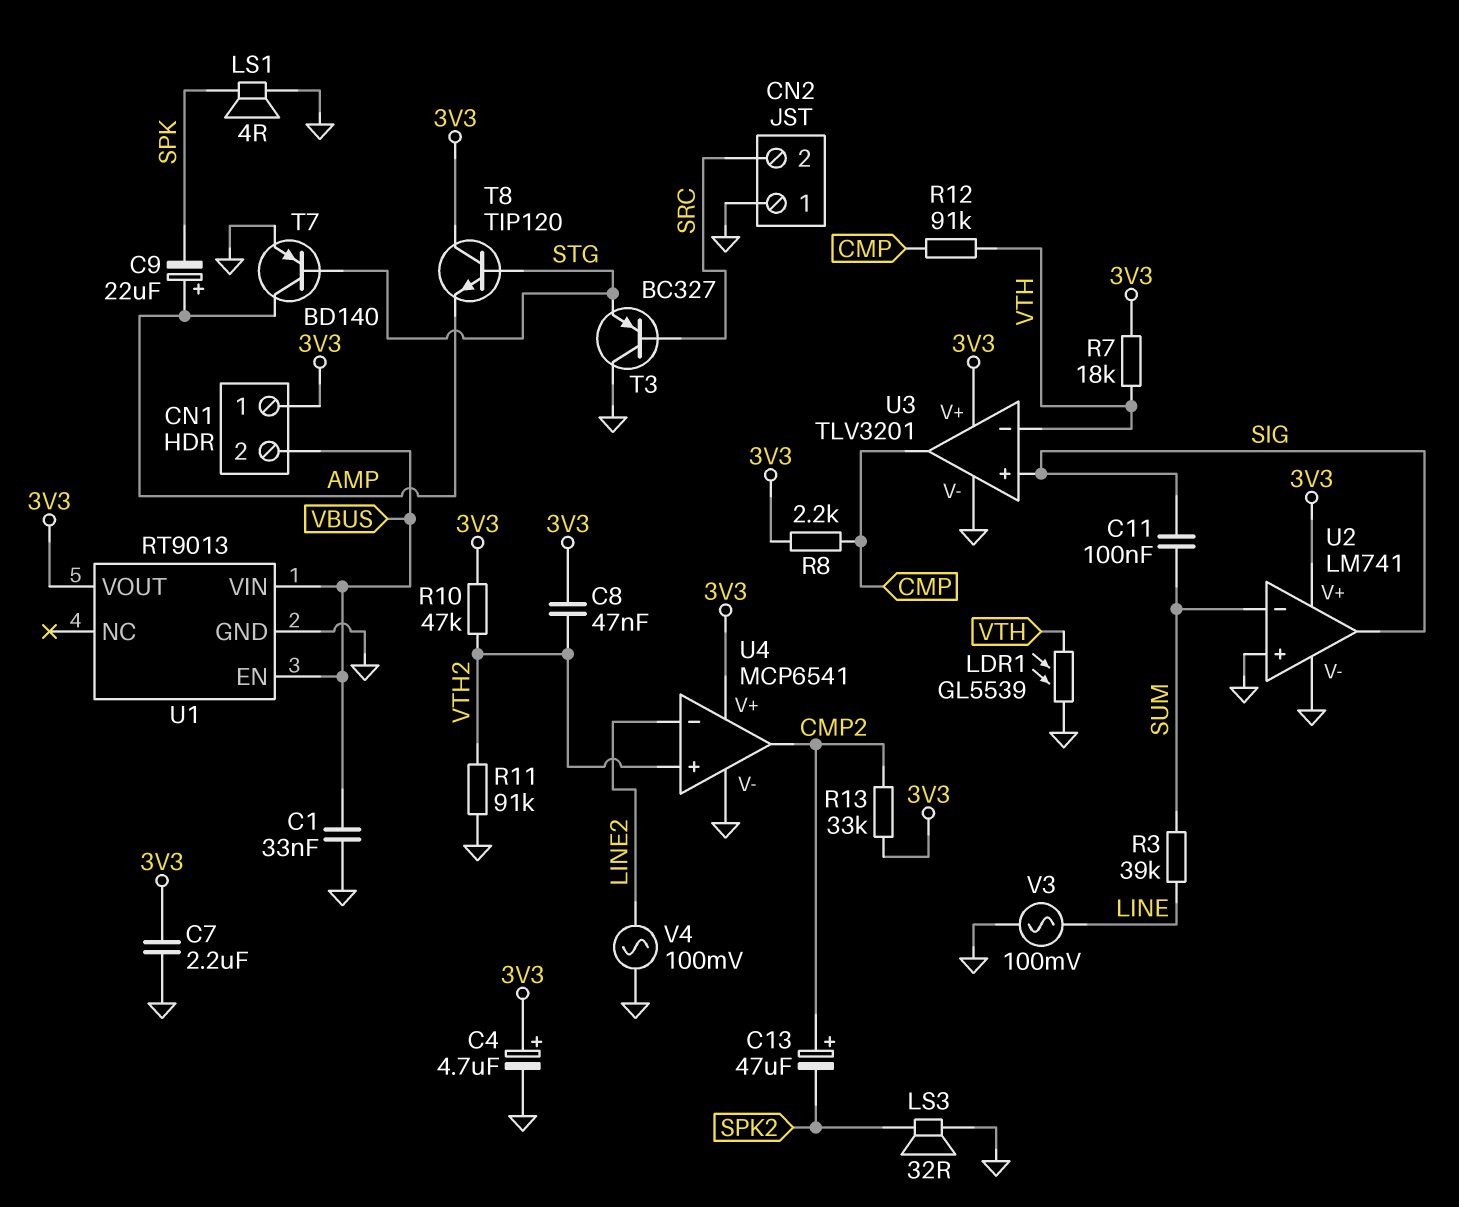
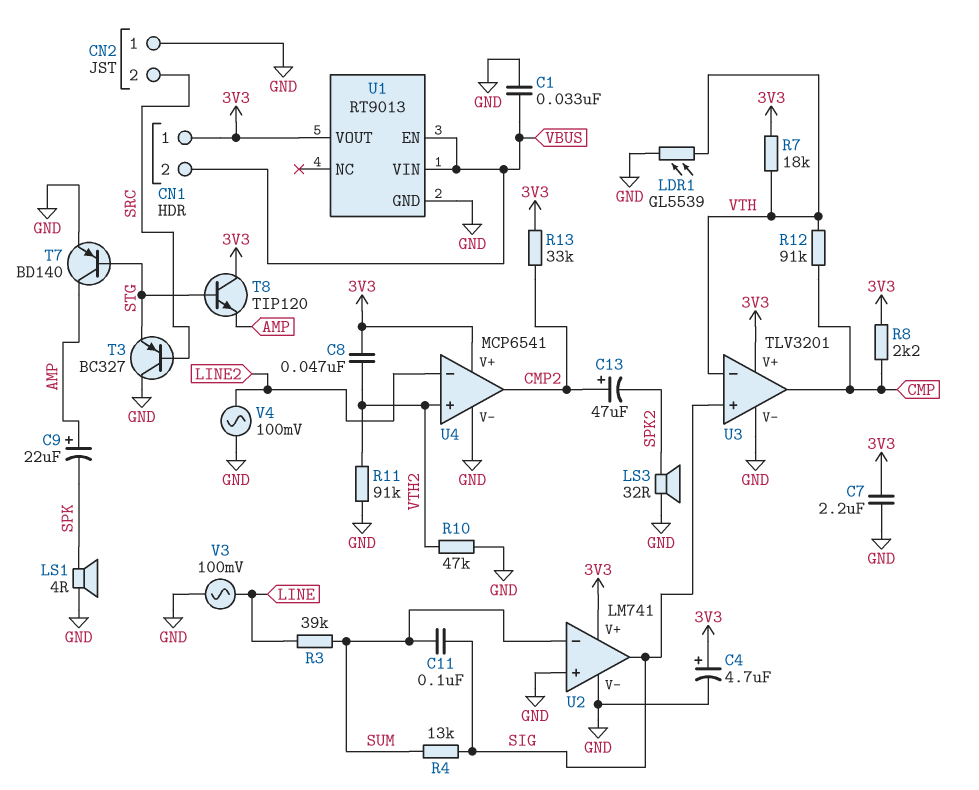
R4: none -> 13k (SIG, SUM)
R10: 47k (3V3, VTH2) -> 47k (GND, VTH2)

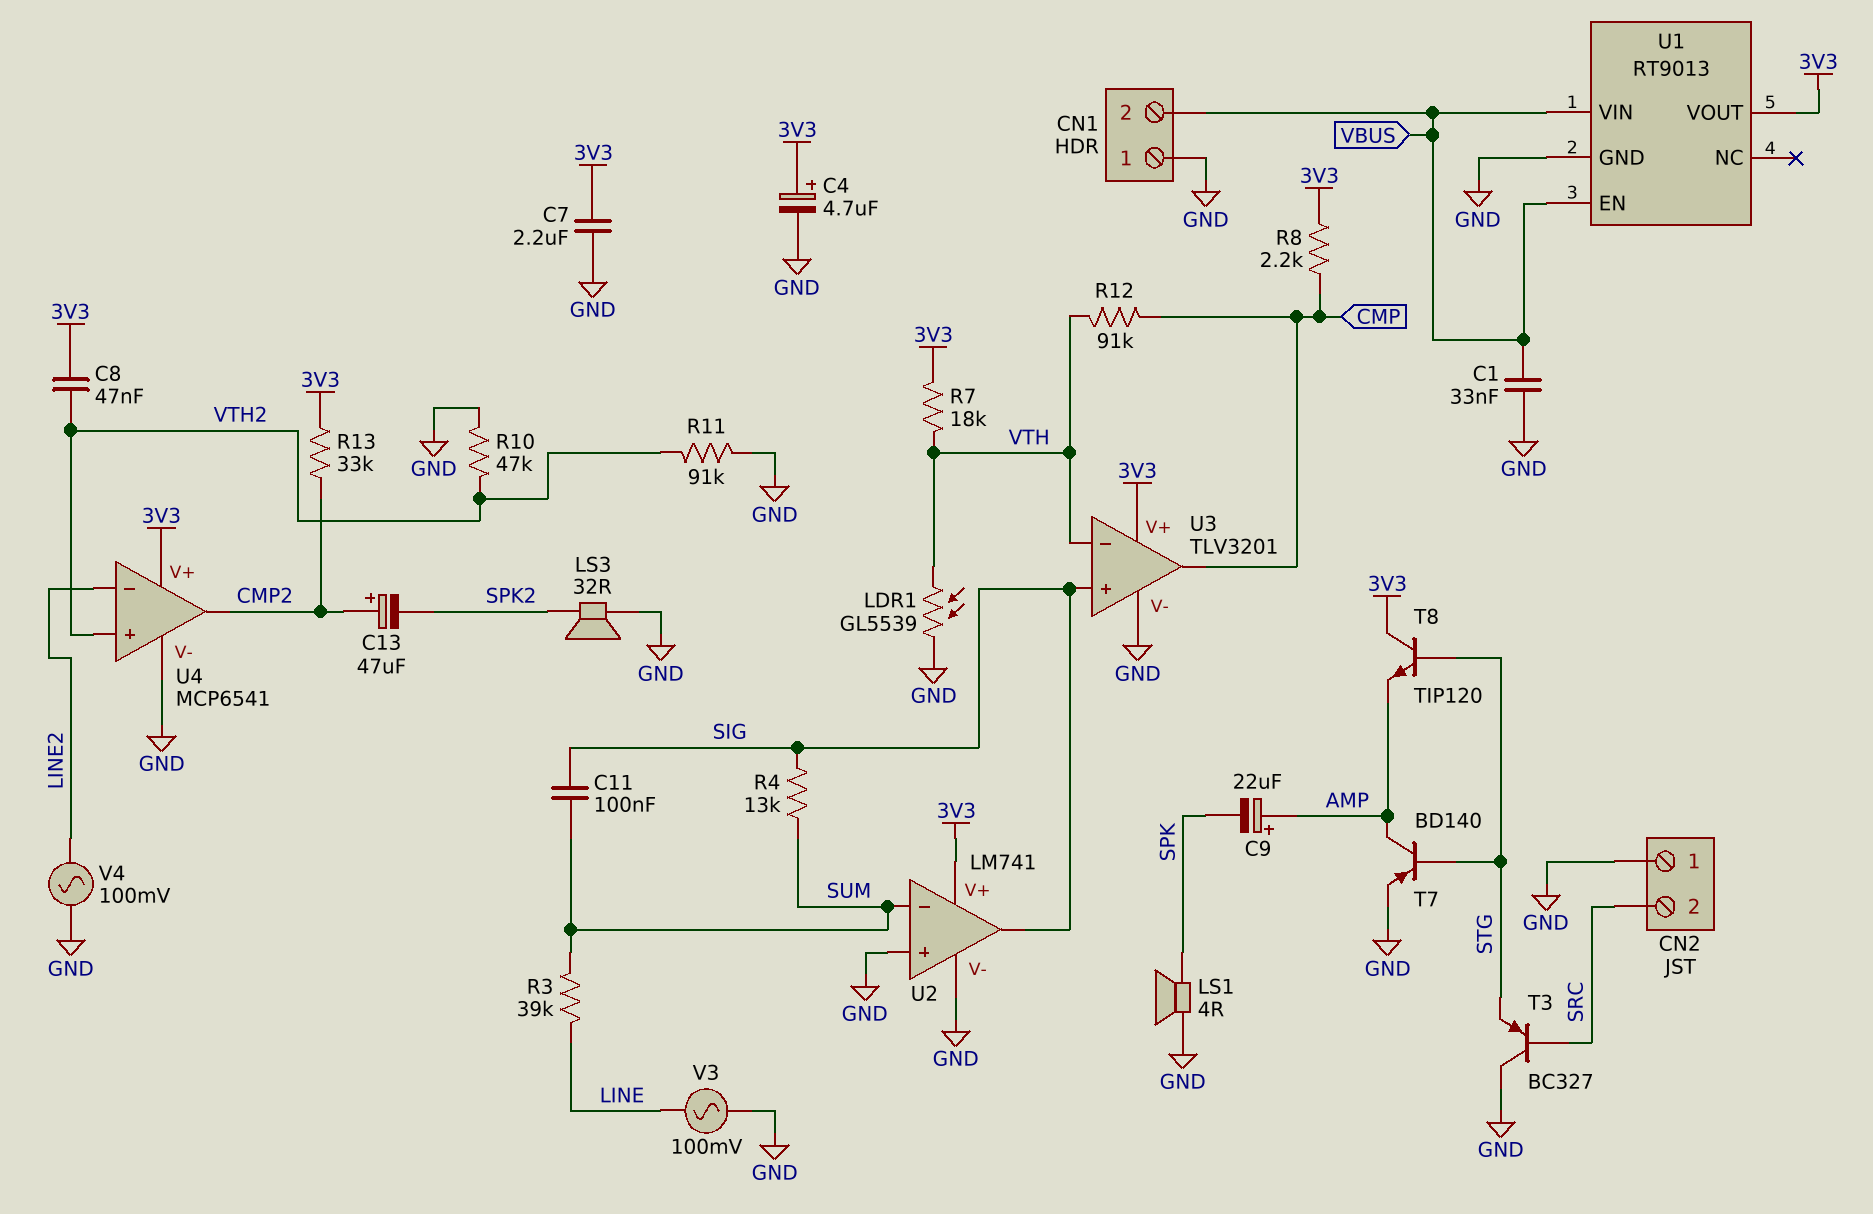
CN1 pin 1: 3V3 -> GND

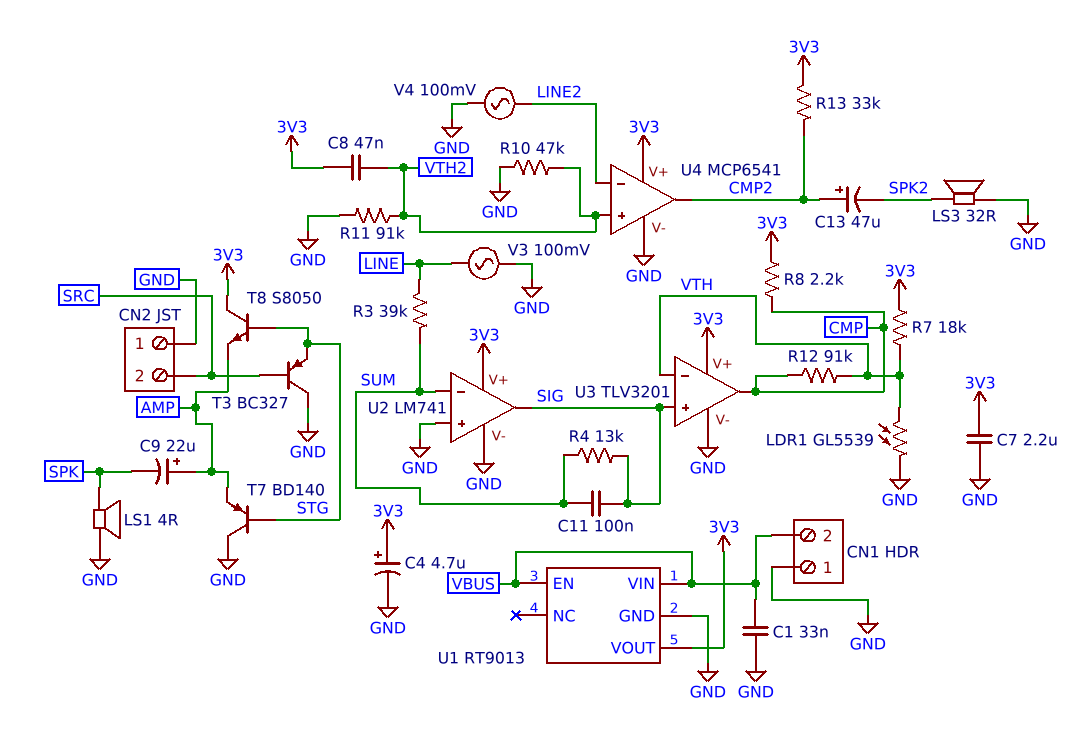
T7: PNP BD140 (B STG, C AMP, E GND) -> PNP BD140 (B STG, C GND, E AMP)
T8: NPN TIP120 (B STG, C 3V3, E AMP) -> NPN S8050 (B STG, C 3V3, E AMP)

